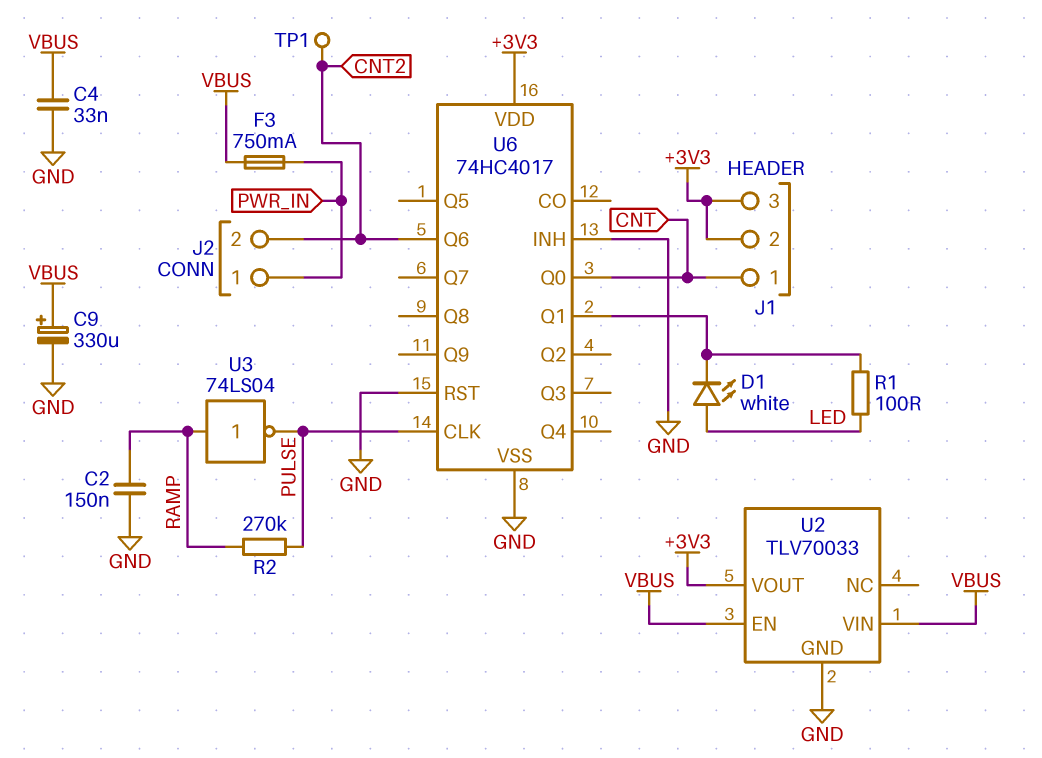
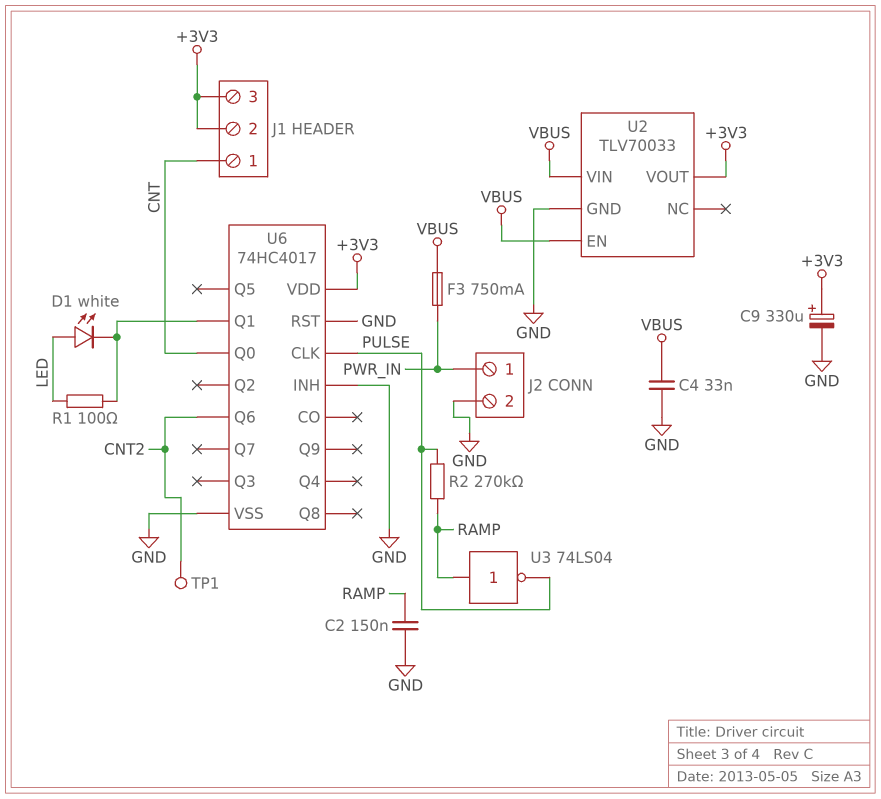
C9: 330uF (plus VBUS, minus GND) -> 330uF (plus +3V3, minus GND)
J2 pin 2: CNT2 -> GND

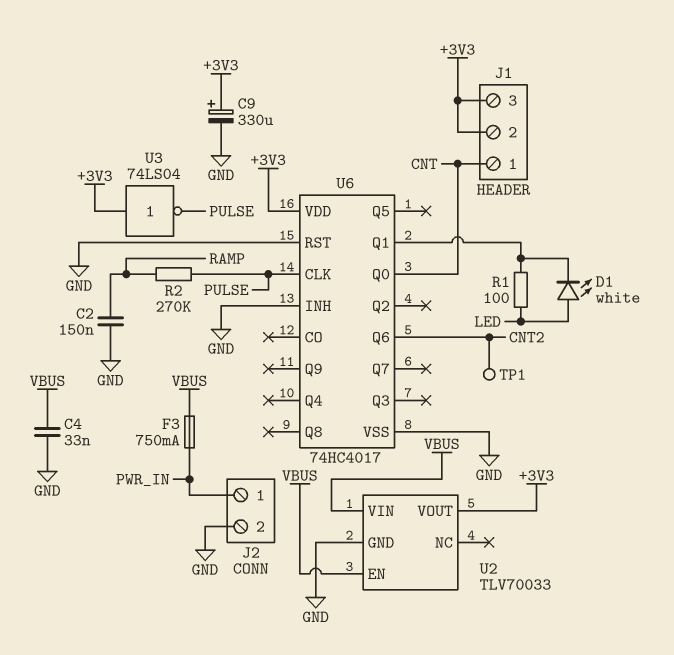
U3: NOT 74LS04 (in RAMP, out PULSE) -> NOT 74LS04 (in +3V3, out PULSE)

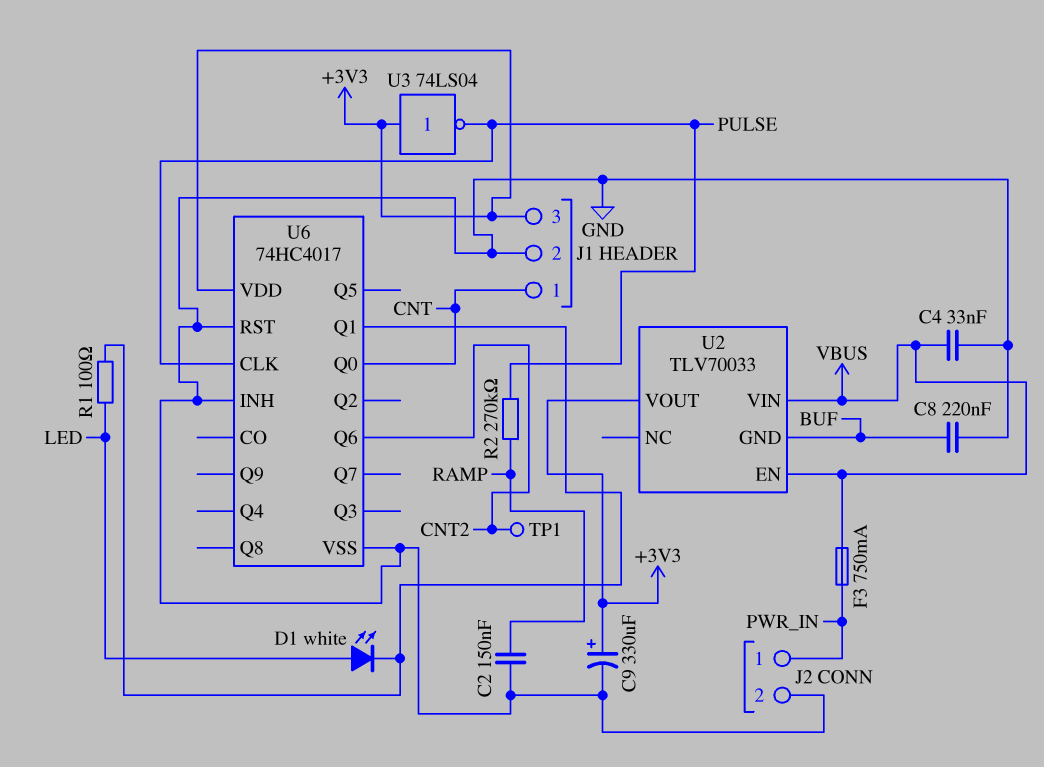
C8: none -> 220nF (BUF, GND)
J1 pin 2: +3V3 -> GND
U2 pin GND: GND -> BUF

